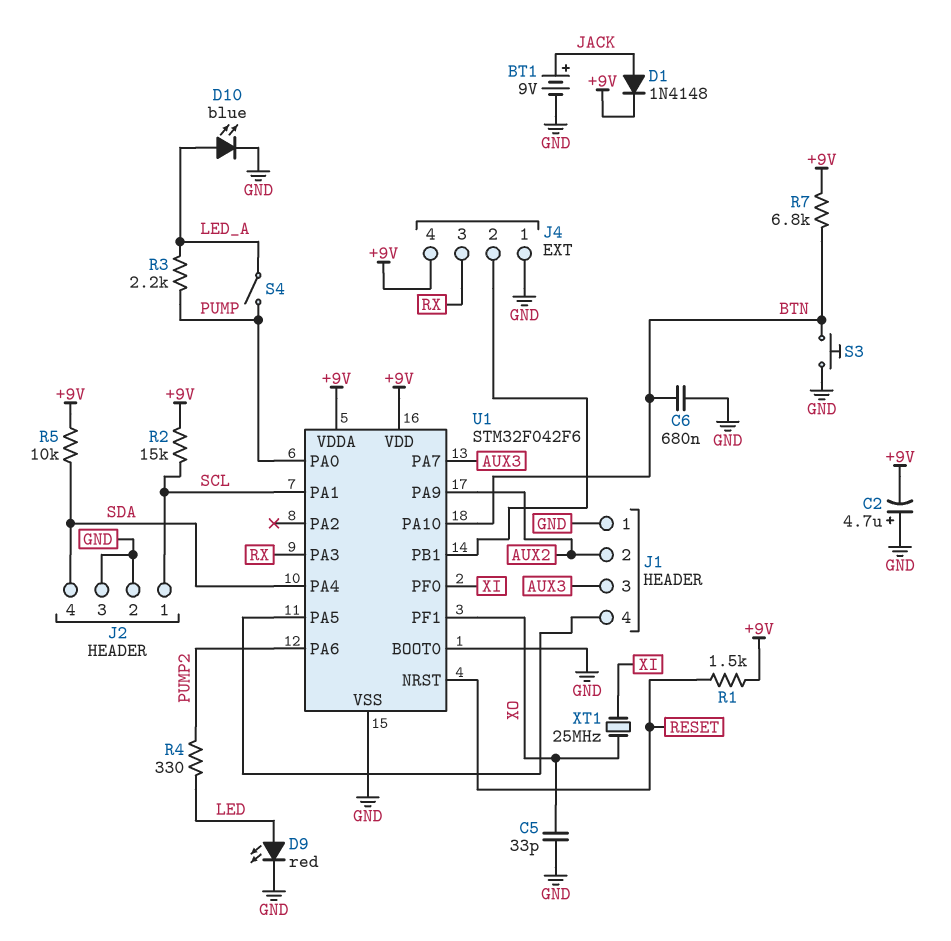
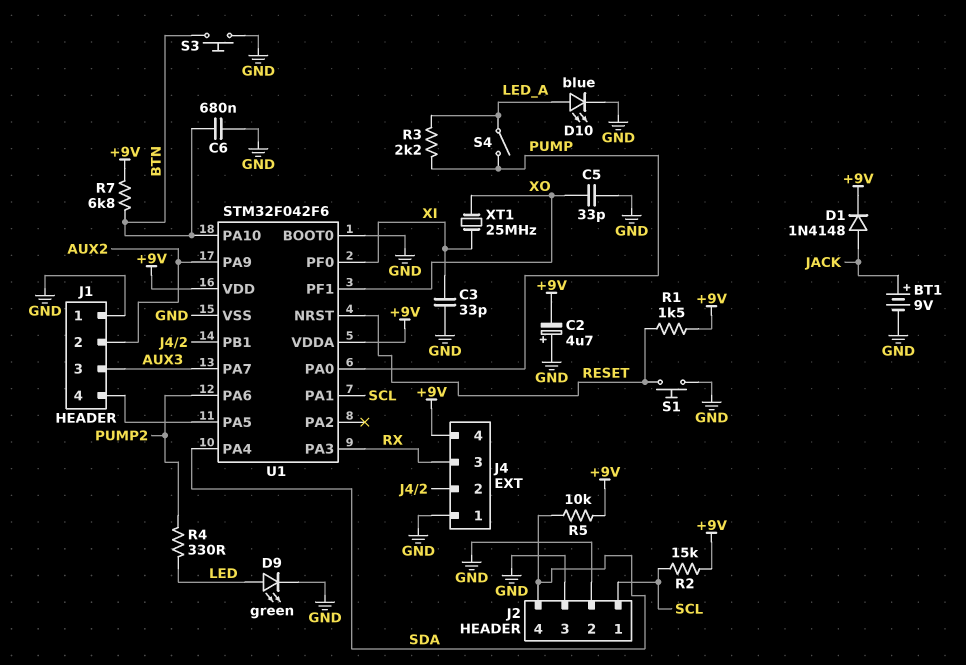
C3: none -> 33pF (GND, XI)
D9: LED red (A LED, K GND) -> LED green (A LED, K GND)
S1: none -> button (GND, RESET)

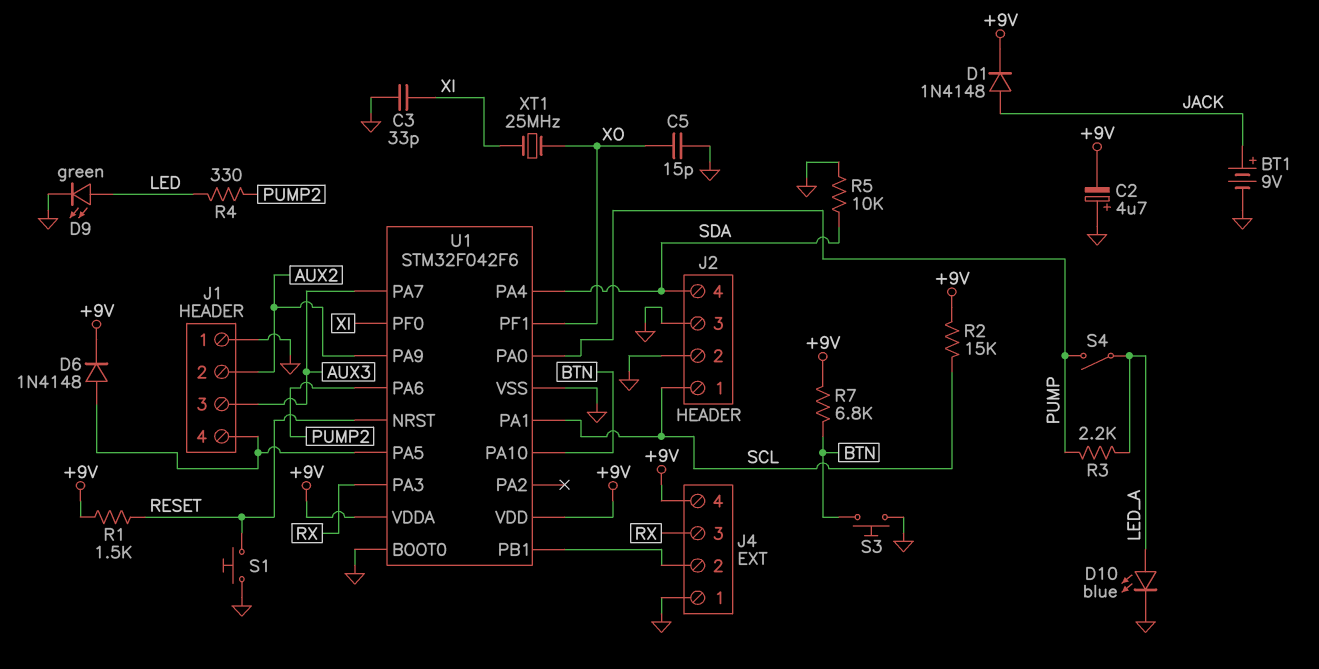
C5: 33pF (GND, XO) -> 15pF (GND, XO)
C6: 680nF (BTN, GND) -> none
D6: none -> diode 1N4148 (A J1/4, K +9V)
R5: 10k (+9V, SDA) -> 10k (GND, SDA)

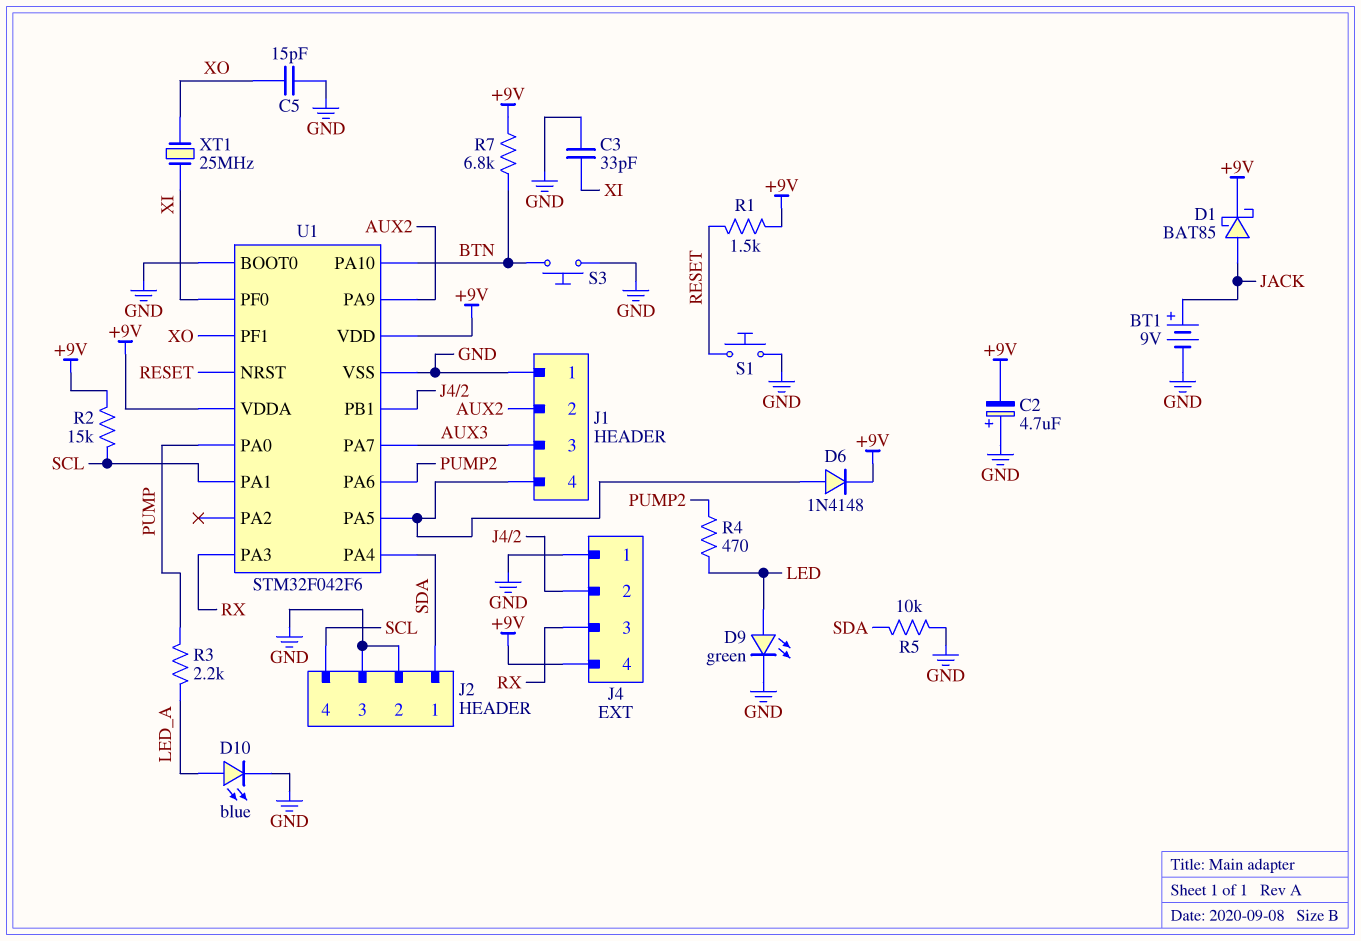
D1: diode 1N4148 (A JACK, K +9V) -> schottky BAT85 (A JACK, K +9V)
J2 pin 1: SCL -> SDA
J2 pin 4: SDA -> SCL
R4: 330 (LED, PUMP2) -> 470 (LED, PUMP2)
S4: switch (LED_A, PUMP) -> none

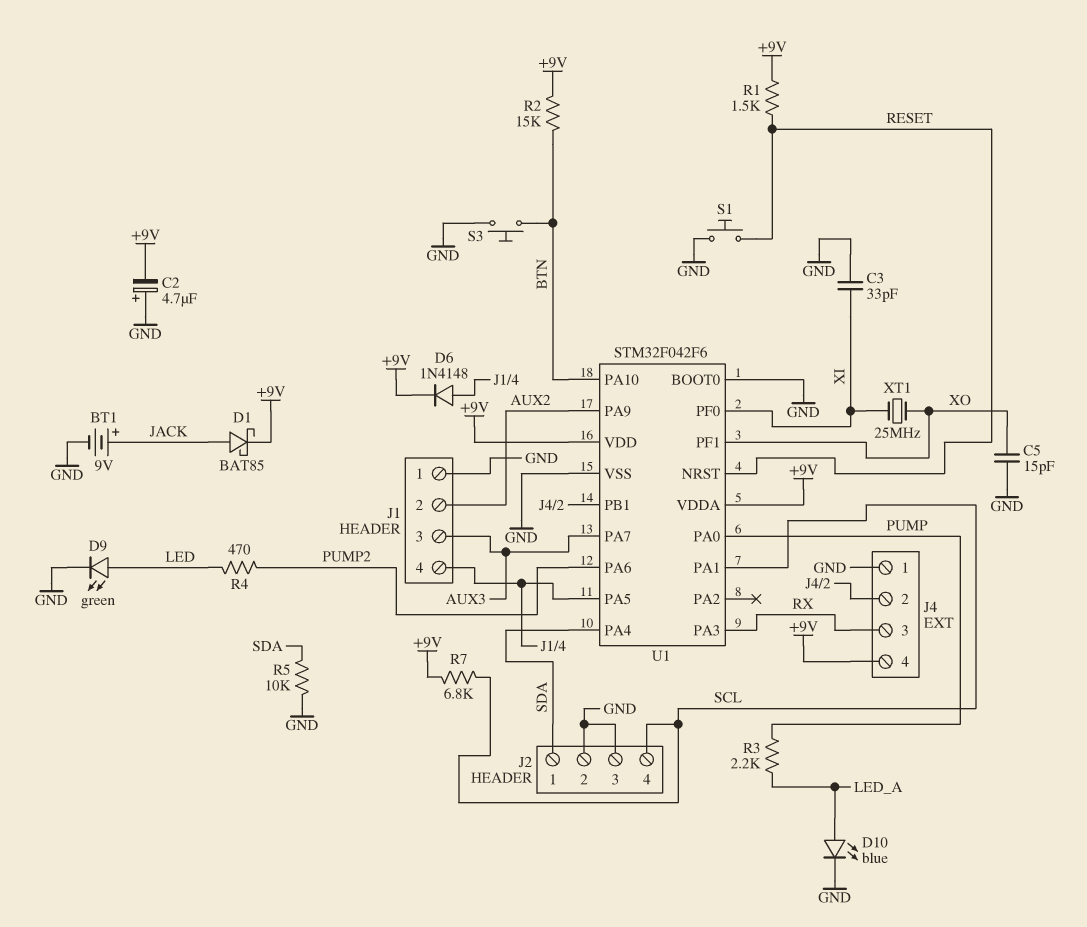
R2: 15k (+9V, SCL) -> 15k (+9V, BTN)
R7: 6.8k (+9V, BTN) -> 6.8k (+9V, SCL)

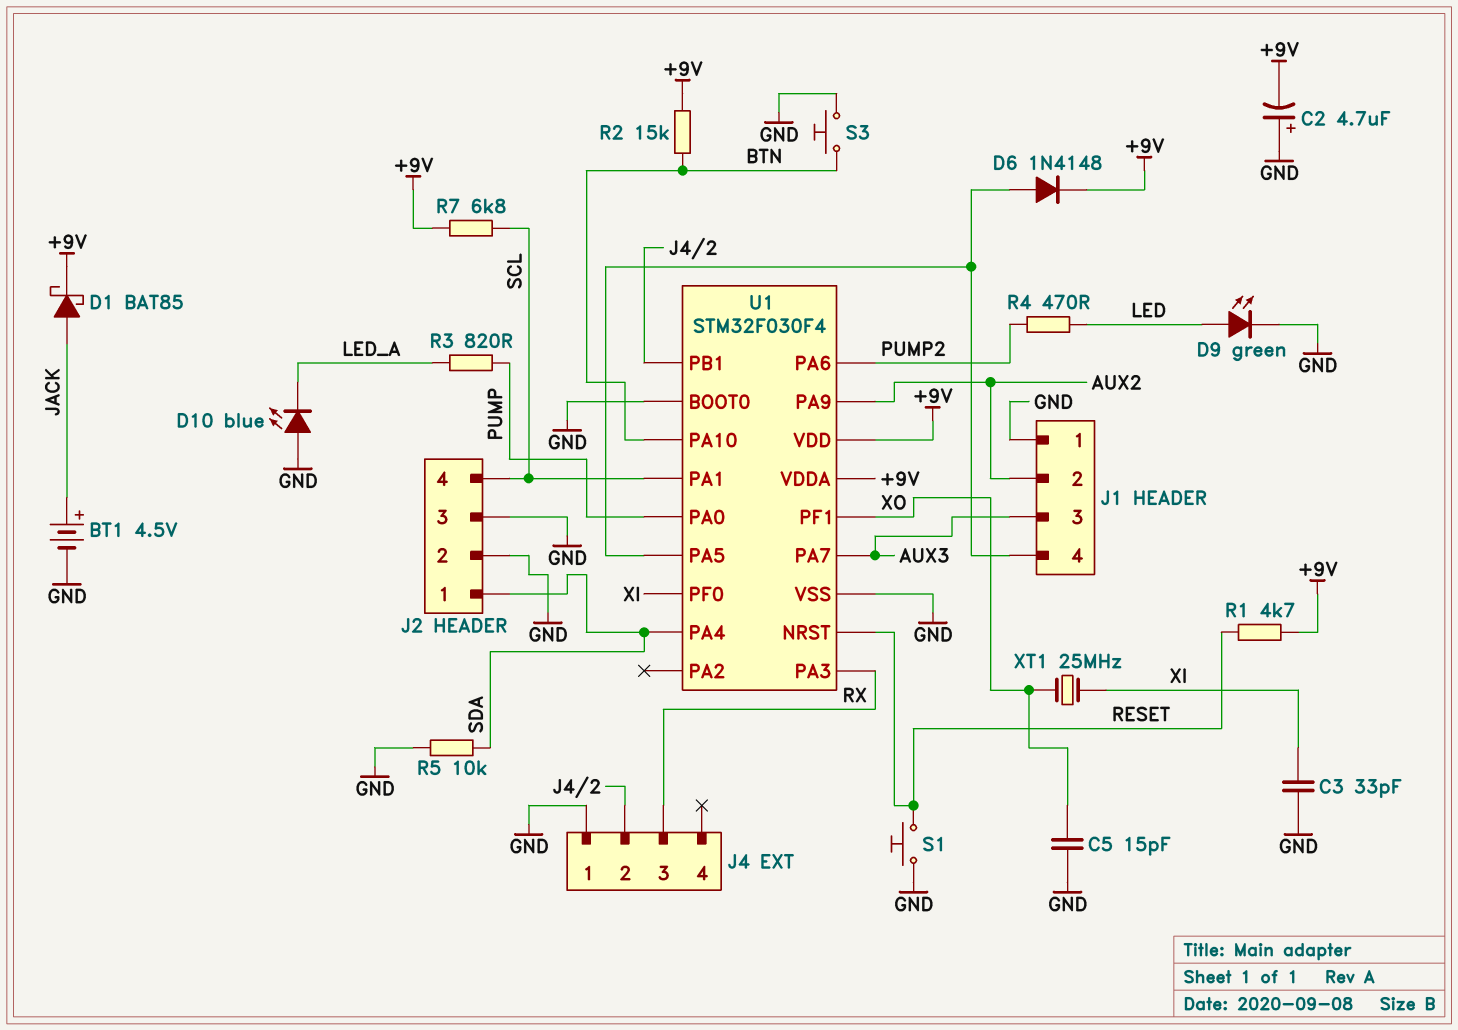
BT1: 9V (plus JACK, minus GND) -> 4.5V (plus JACK, minus GND)
D10: LED blue (A LED_A, K GND) -> LED blue (A GND, K LED_A)
J4 pin 4: +9V -> none
R1: 1.5k (+9V, RESET) -> 4.7k (+9V, RESET)
R3: 2.2k (LED_A, PUMP) -> 820 (LED_A, PUMP)
U1: STM32F042F6 -> STM32F030F4

